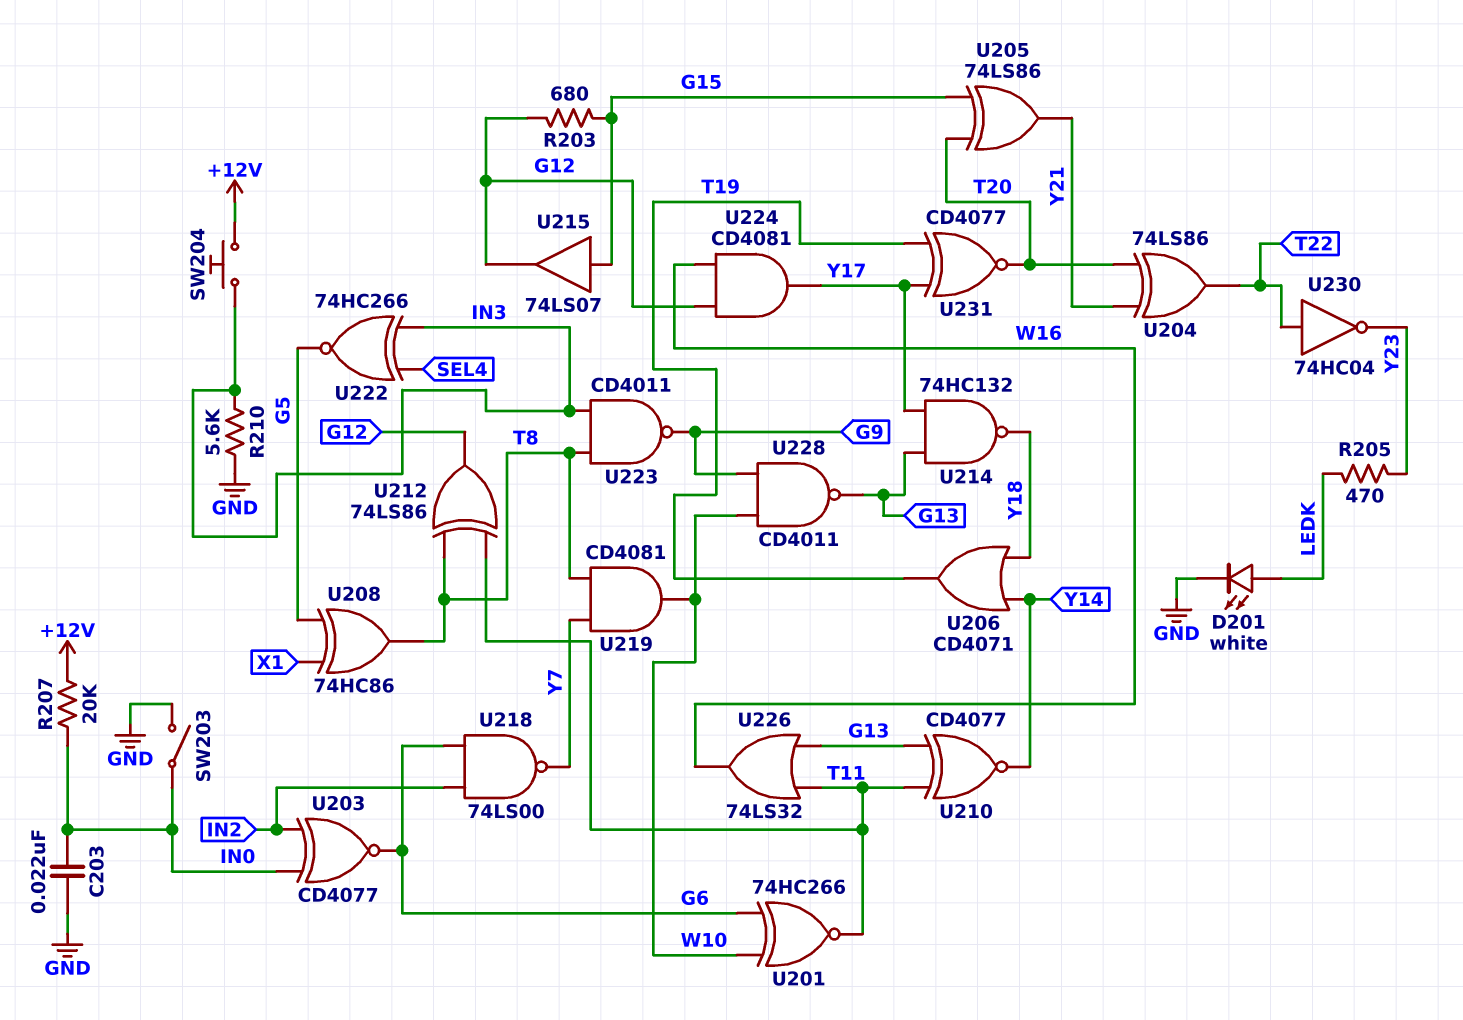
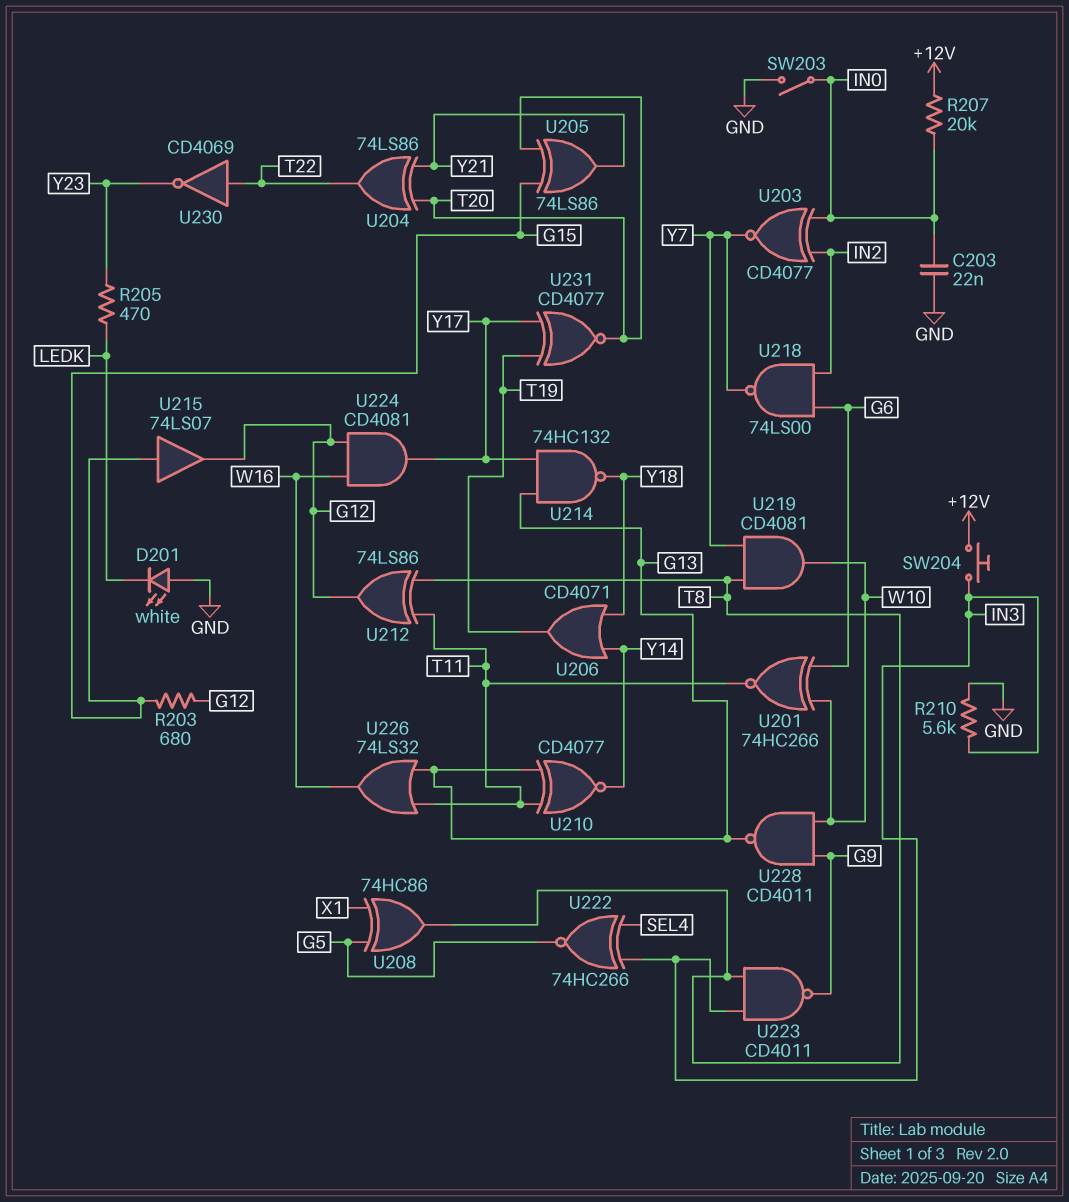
D201: LED white (A LEDK, K GND) -> LED white (A GND, K LEDK)
U203: XNOR CD4077 (in IN0, in IN2, out G6) -> XNOR CD4077 (in IN0, in IN2, out Y7)
U230: NOT 74HC04 (in T22, out Y23) -> NOT CD4069 (in T22, out Y23)

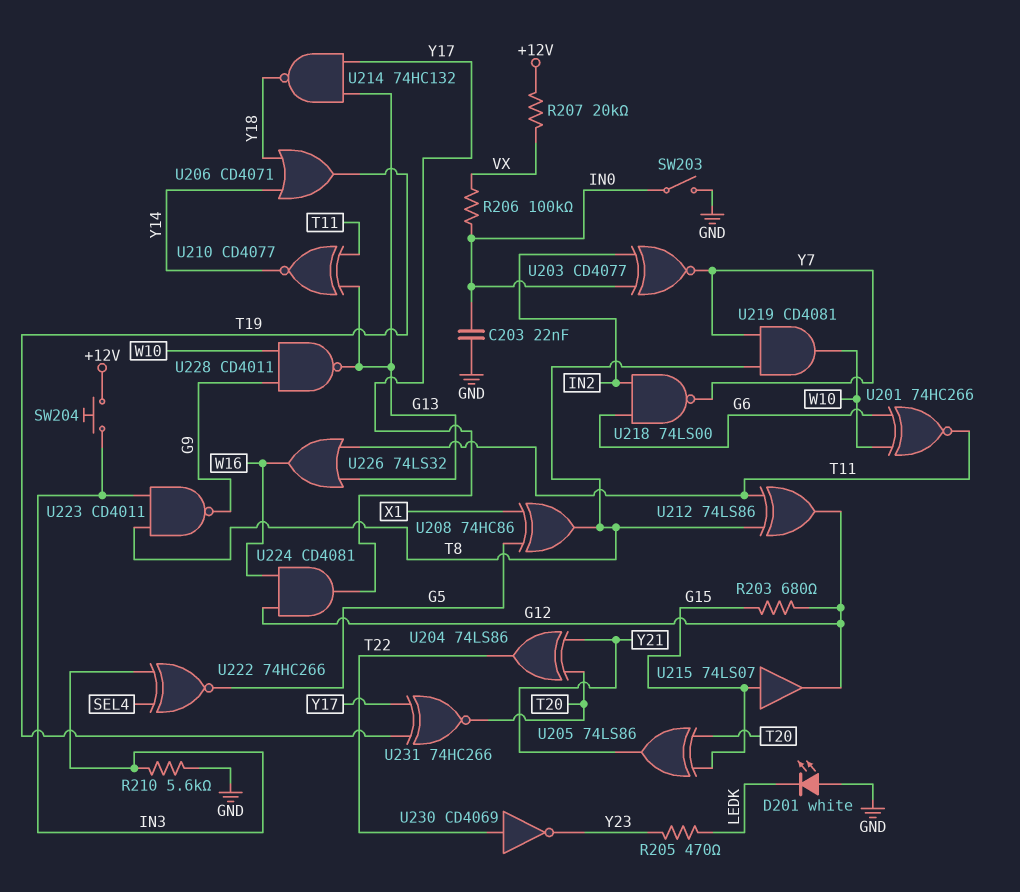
R206: none -> 100k (IN0, VX)
R207: 20k (+12V, IN0) -> 20k (+12V, VX)
U231: XNOR CD4077 (in T19, in Y17, out T20) -> XNOR 74HC266 (in T19, in Y17, out T20)

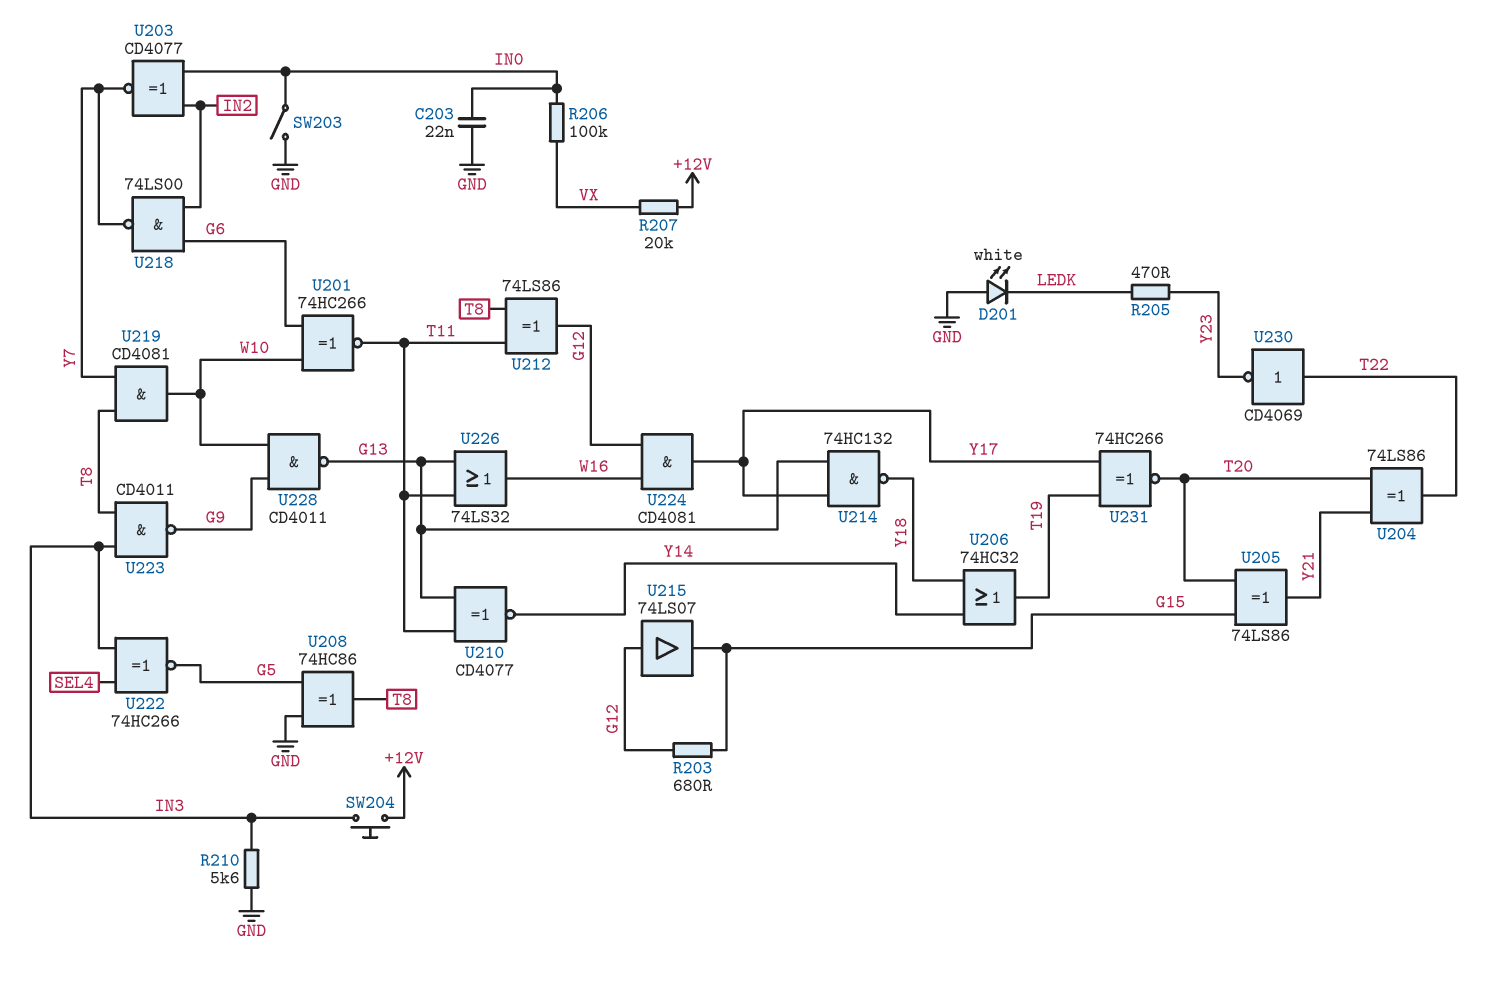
U206: OR CD4071 (in Y14, in Y18, out T19) -> OR 74HC32 (in Y14, in Y18, out T19)
U208: XOR 74HC86 (in G5, in X1, out T8) -> XOR 74HC86 (in G5, in GND, out T8)
U215: buffer 74LS07 (in G15, out G12) -> buffer 74LS07 (in G12, out G15)

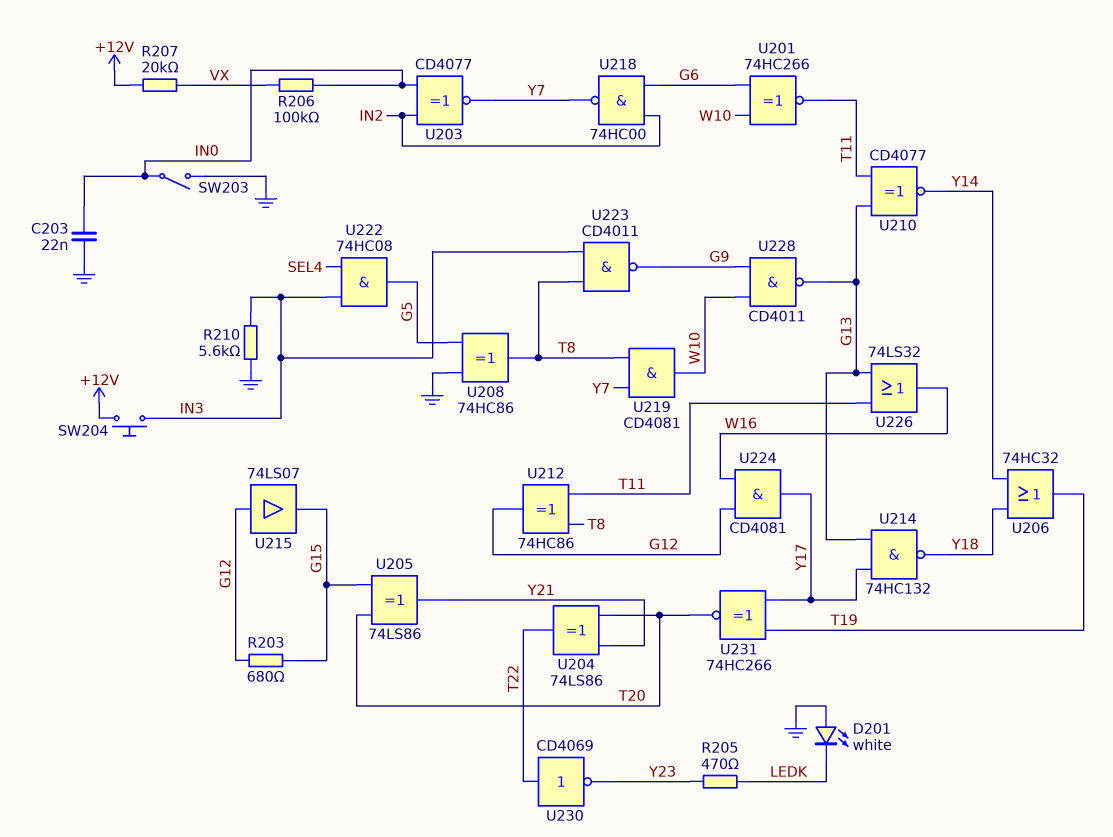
U212: XOR 74LS86 (in T8, in T11, out G12) -> XOR 74HC86 (in T8, in T11, out G12)
U218: NAND 74LS00 (in G6, in IN2, out Y7) -> NAND 74HC00 (in G6, in IN2, out Y7)
U222: XNOR 74HC266 (in IN3, in SEL4, out G5) -> AND 74HC08 (in IN3, in SEL4, out G5)

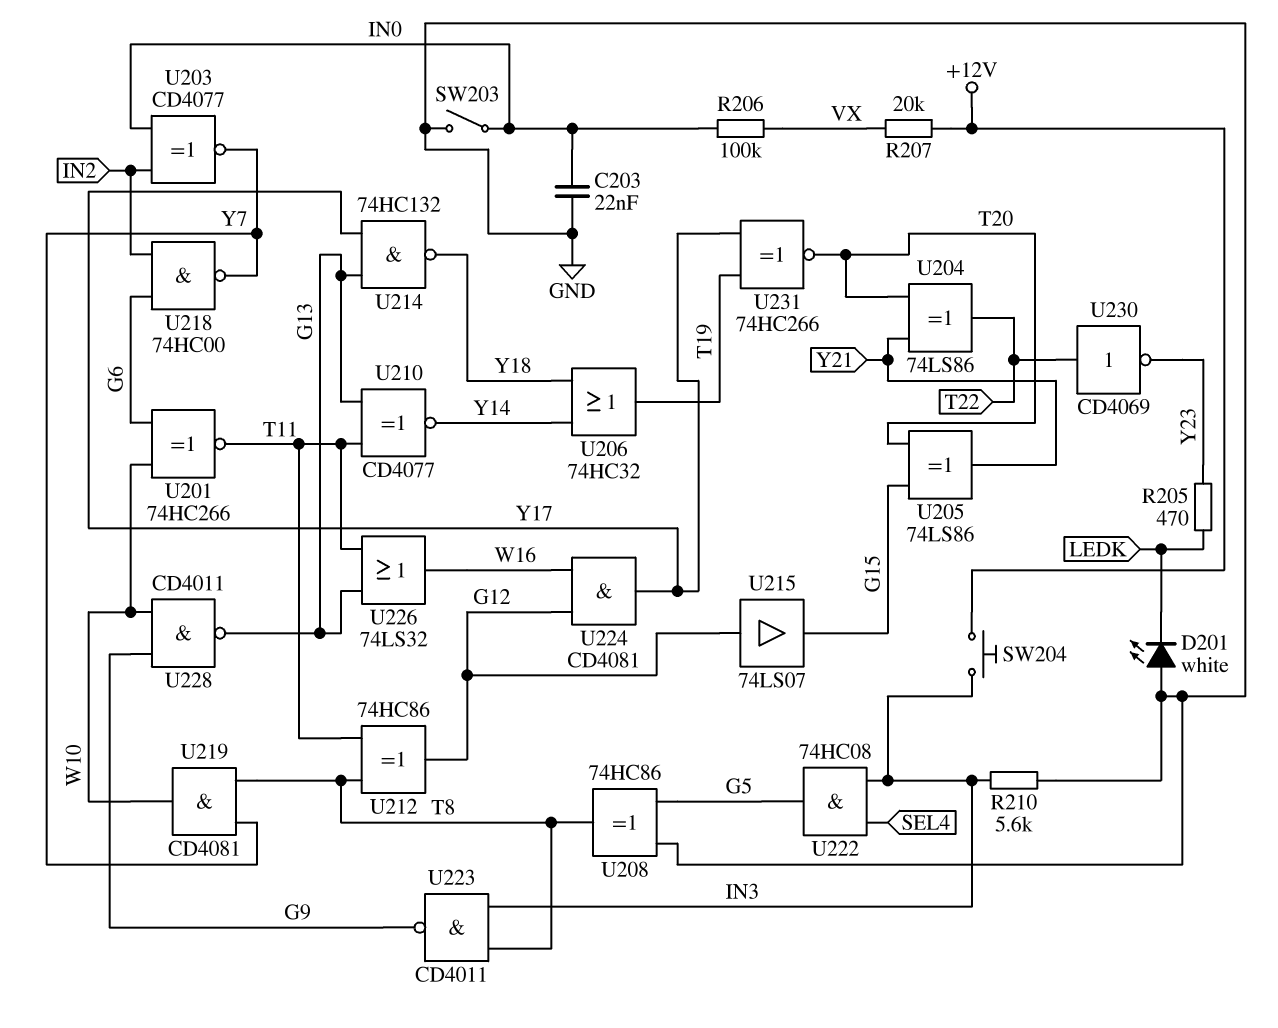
R203: 680 (G12, G15) -> none

